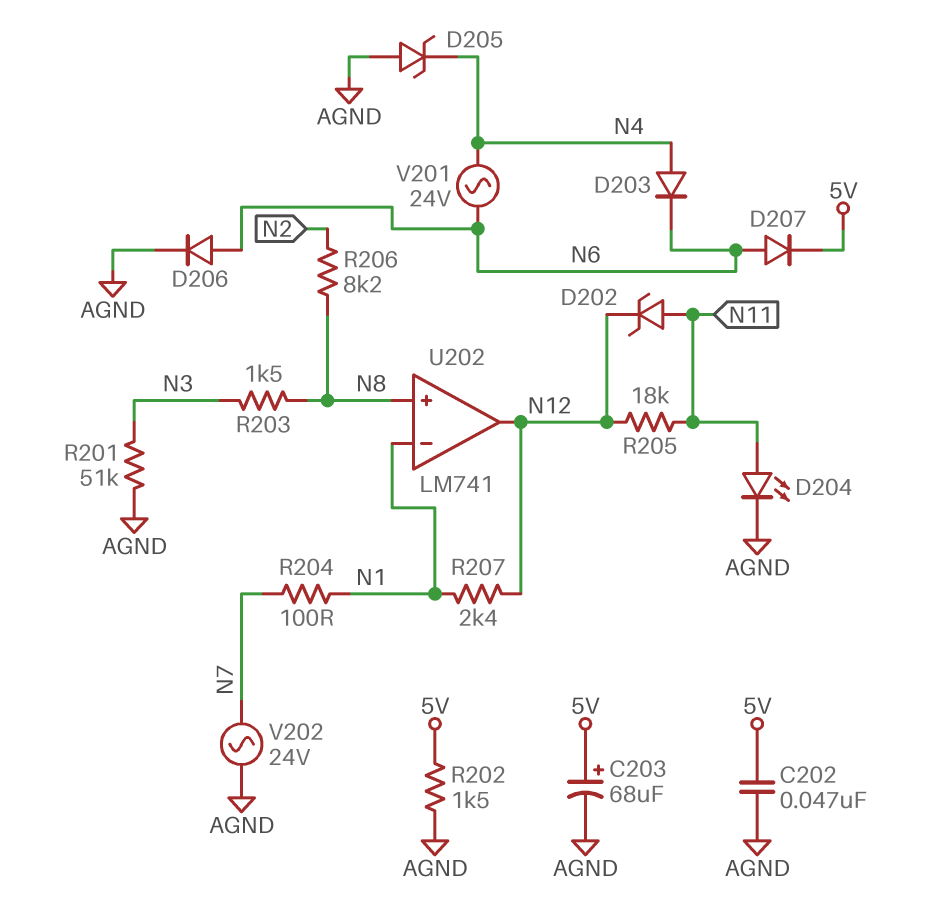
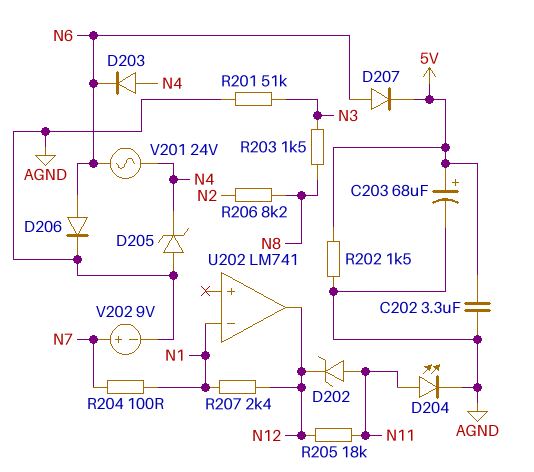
C202: 47nF (5V, AGND) -> 3.3uF (5V, AGND)
U202 pin in+: N8 -> none
V202: AC 24V (AGND, N7) -> 9V (plus N7, minus AGND)

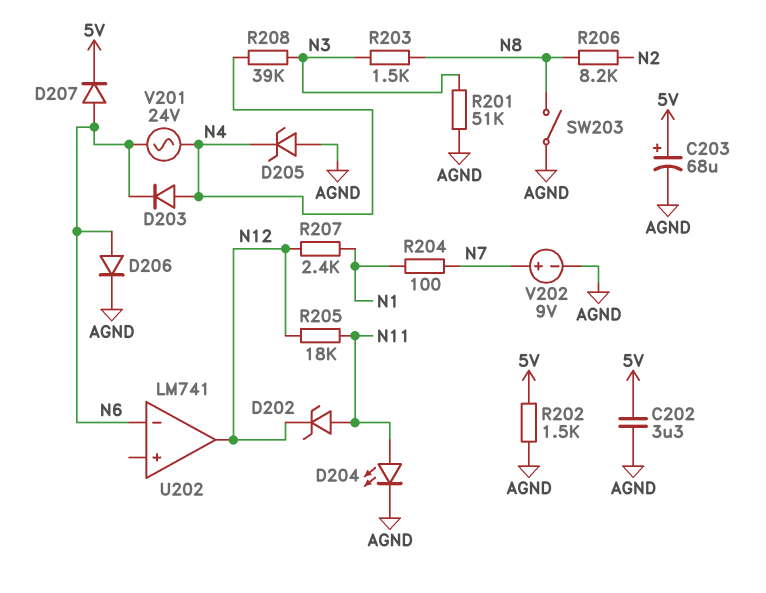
R208: none -> 39k (N3, N4)
SW203: none -> switch (AGND, N8)
U202 pin in-: N1 -> N6

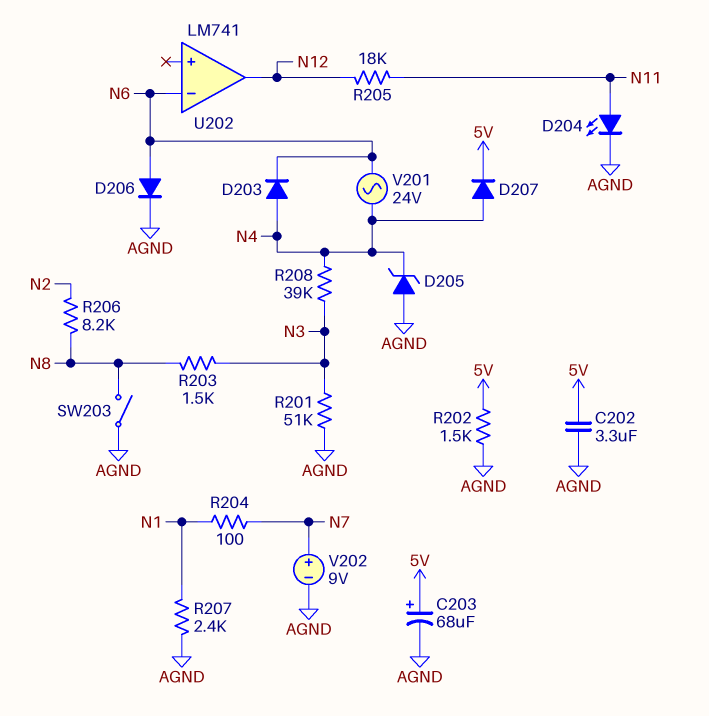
D202: zener (A N11, K N12) -> none
D207: diode (A N6, K 5V) -> diode (A N4, K 5V)
R207: 2.4k (N1, N12) -> 2.4k (AGND, N1)

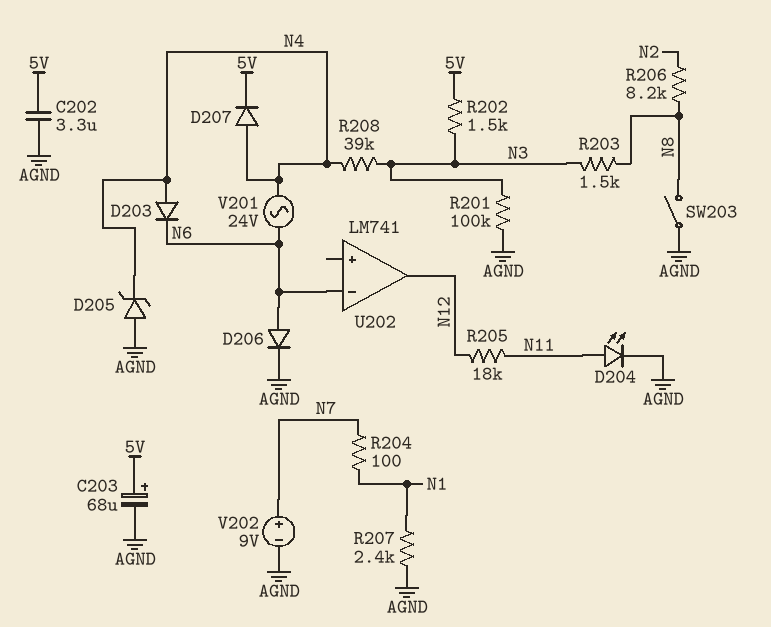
R201: 51k (AGND, N3) -> 100k (AGND, N3)
R202: 1.5k (5V, AGND) -> 1.5k (5V, N3)

